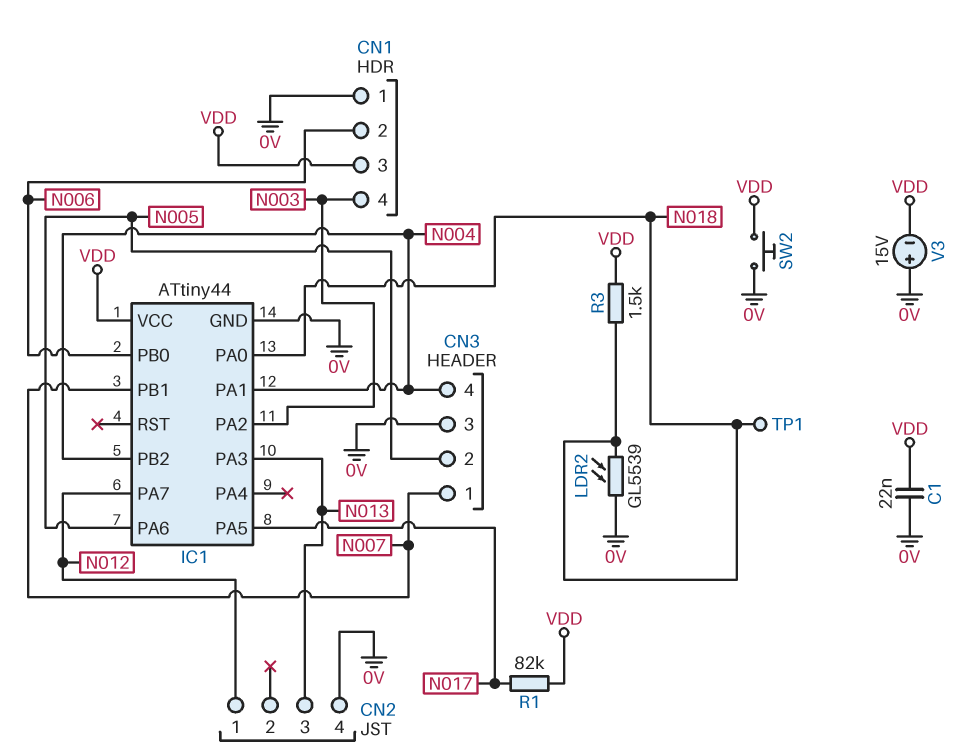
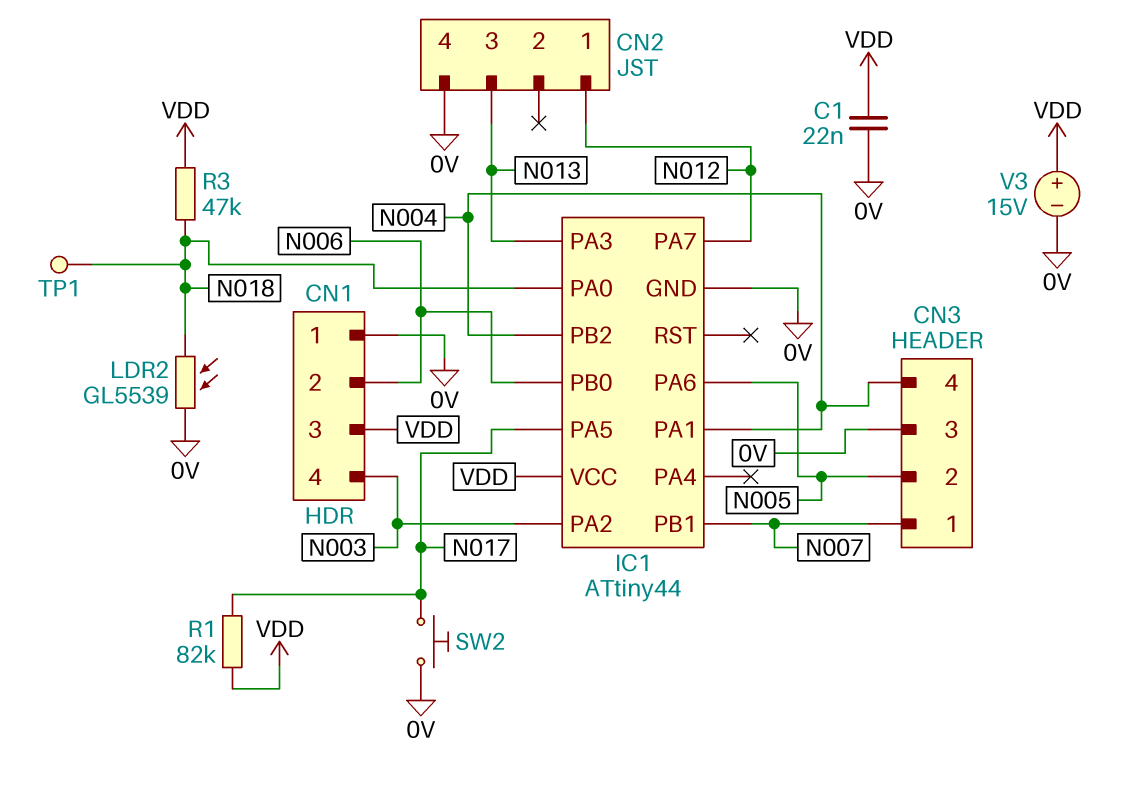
R3: 1.5k (N018, VDD) -> 47k (N018, VDD)
SW2: button (0V, VDD) -> button (0V, N017)
V3: 15V (plus 0V, minus VDD) -> 15V (plus VDD, minus 0V)

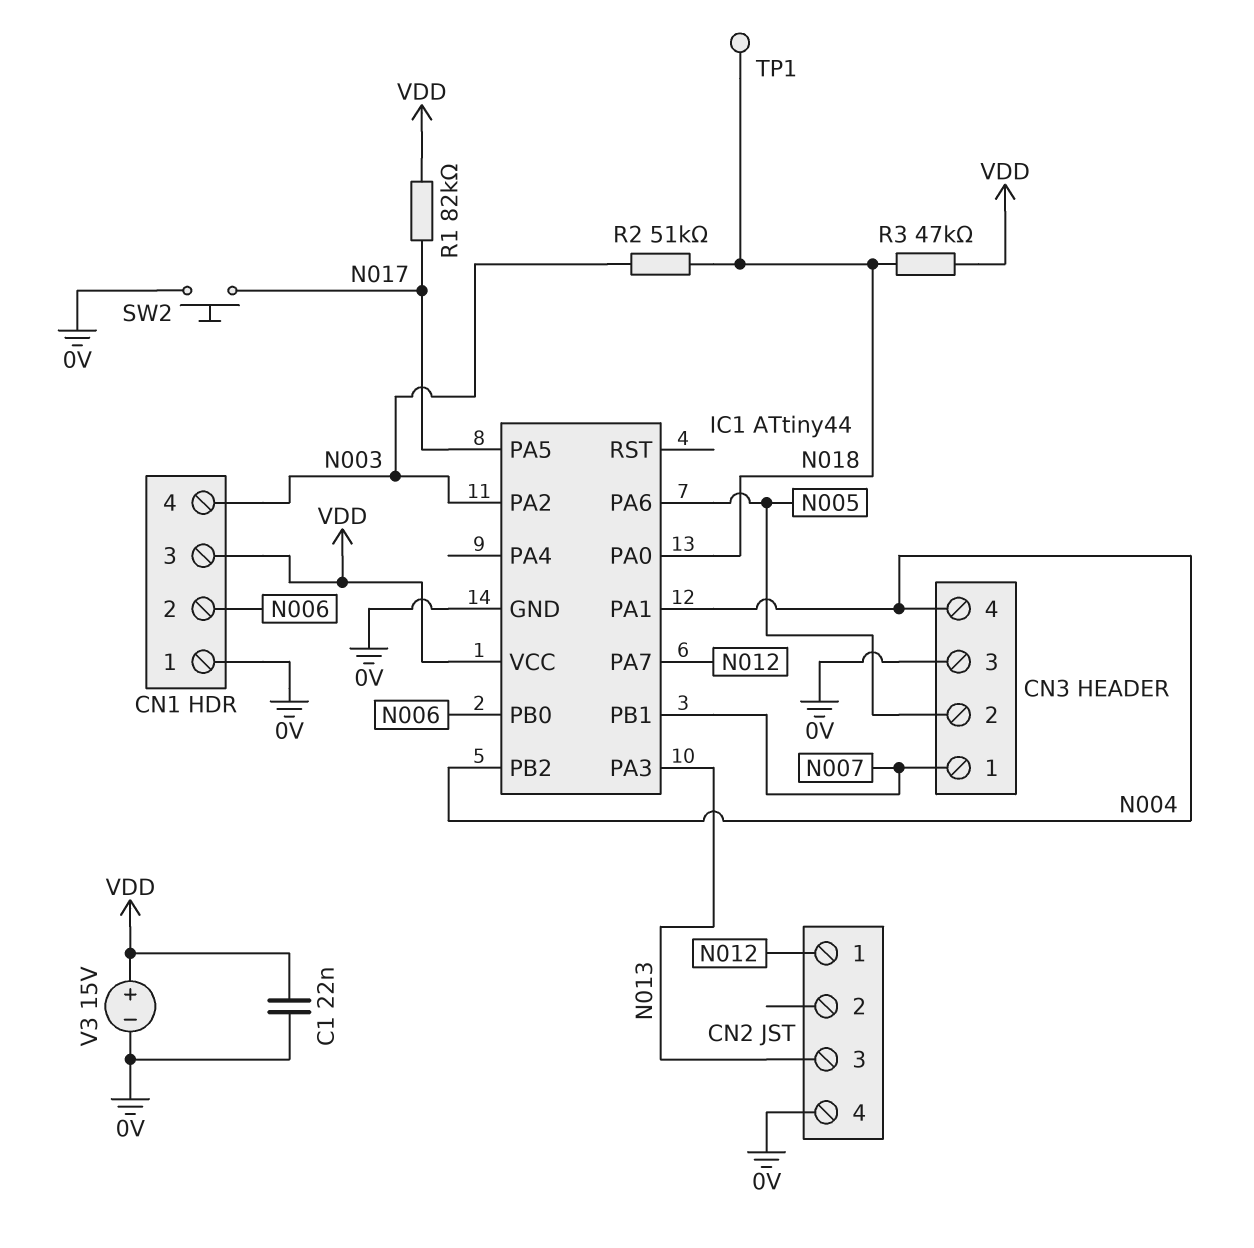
LDR2: GL5539 (0V, N018) -> none
R2: none -> 51k (N003, N018)

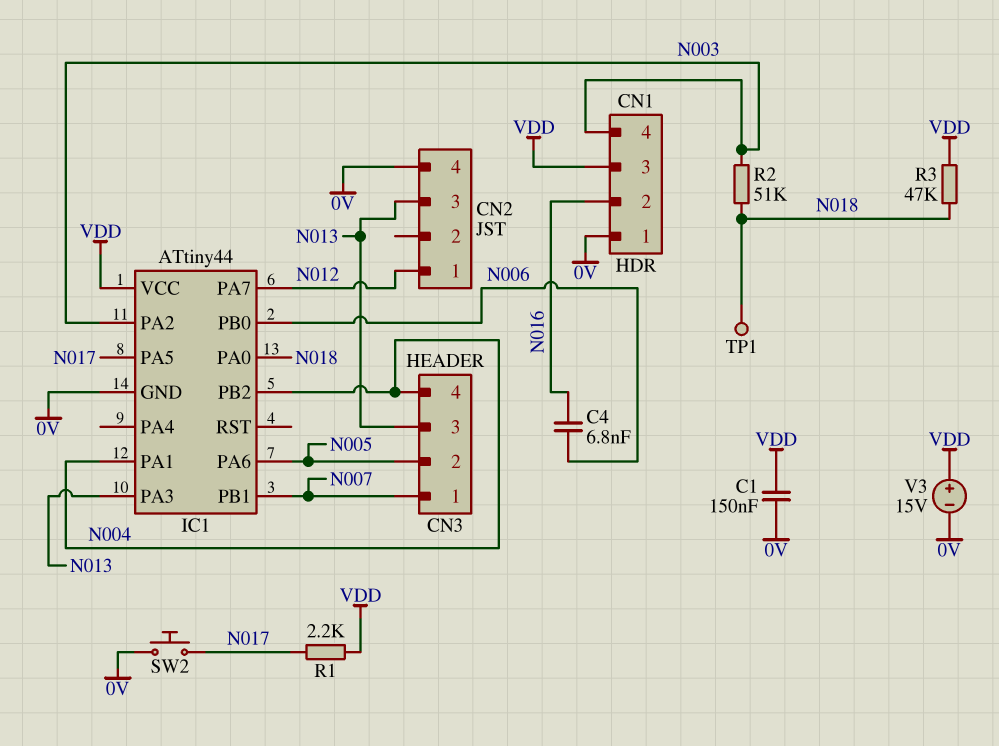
C1: 22nF (0V, VDD) -> 150nF (0V, VDD)
C4: none -> 6.8nF (N006, N016)
CN1 pin 2: N006 -> N016
CN3 pin 3: 0V -> N013
R1: 82k (N017, VDD) -> 2.2k (N017, VDD)

